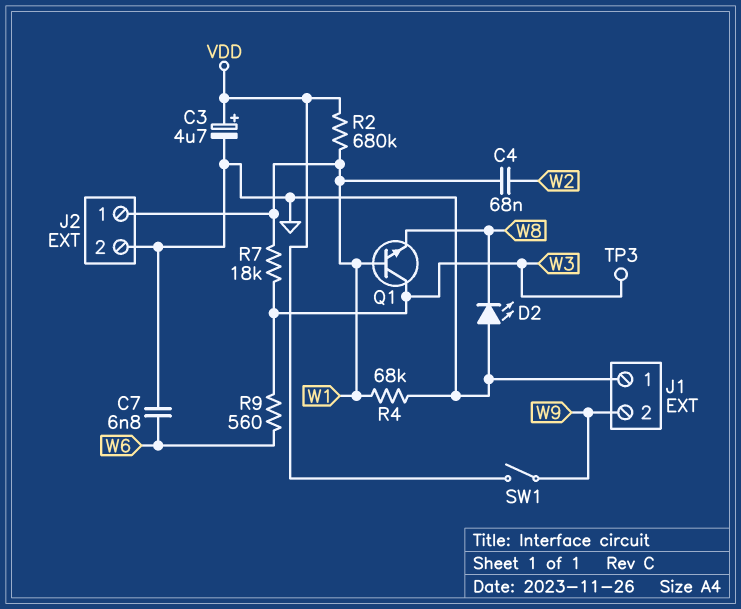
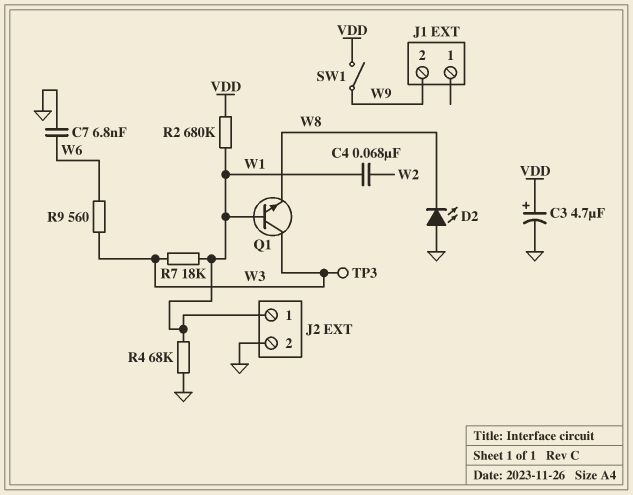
J1 pin 1: GND -> none

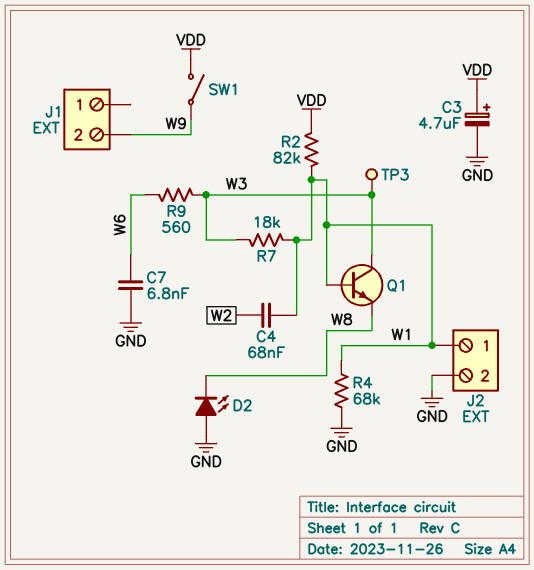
R2: 680k (VDD, W1) -> 82k (VDD, W1)

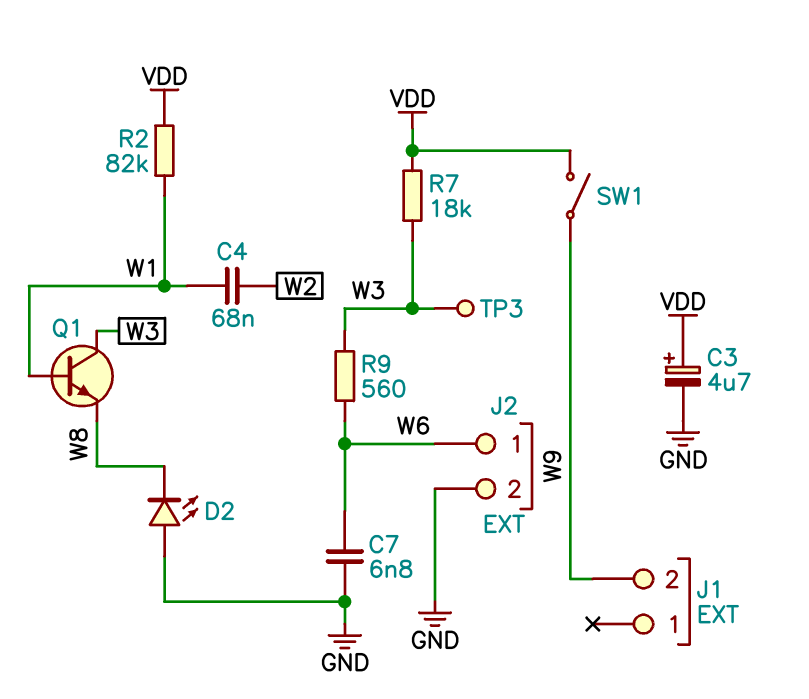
J2 pin 1: W1 -> W6
R4: 68k (GND, W1) -> none
R7: 18k (W1, W3) -> 18k (VDD, W3)

